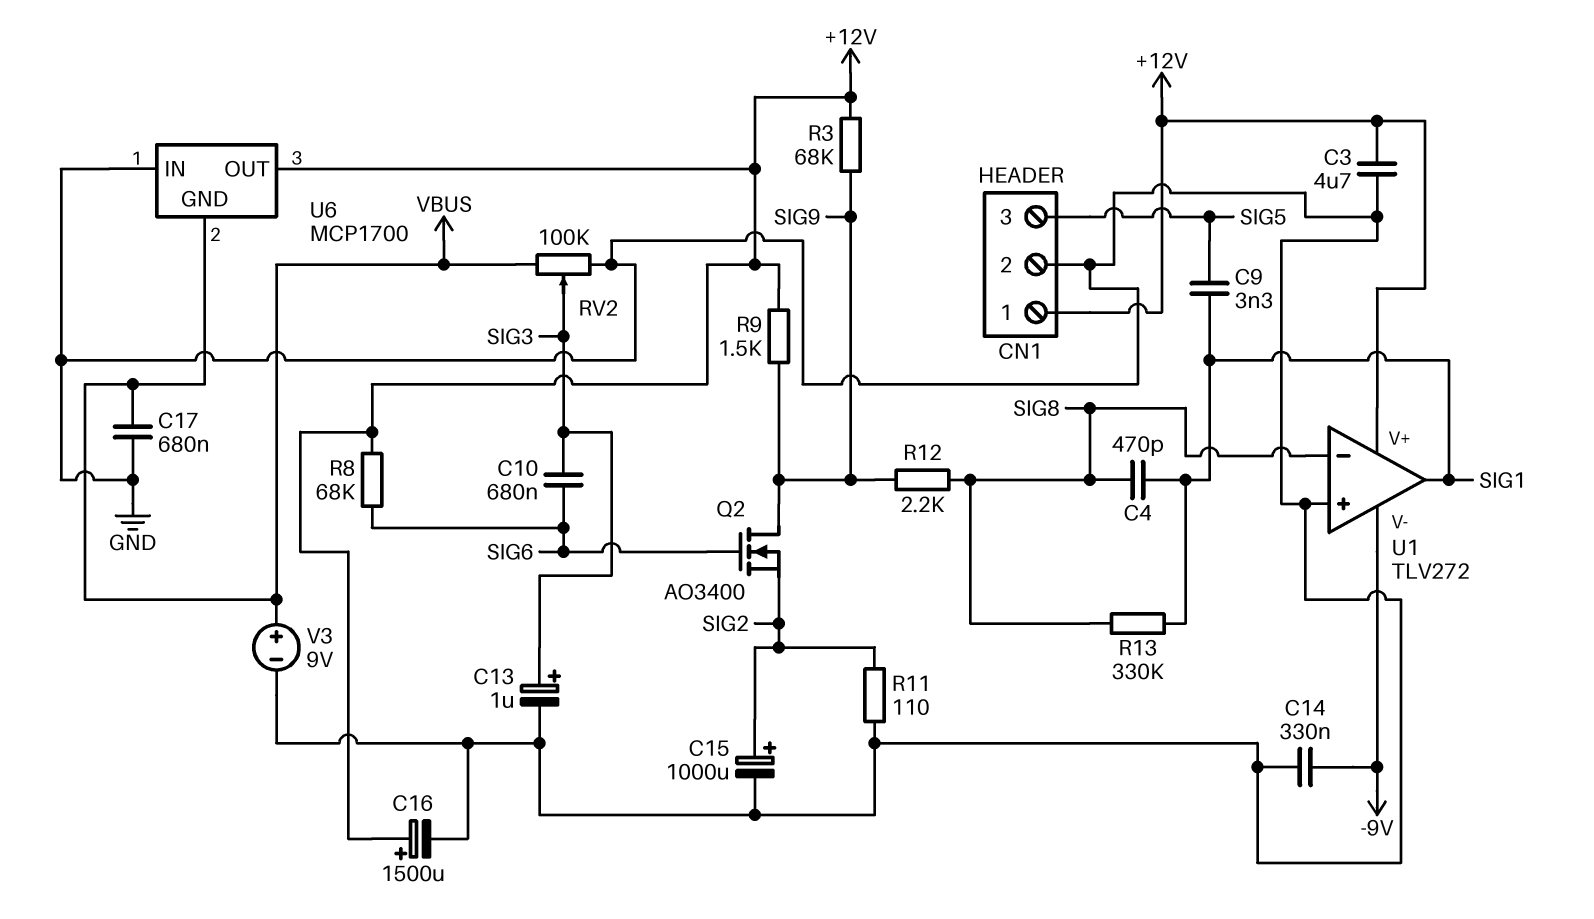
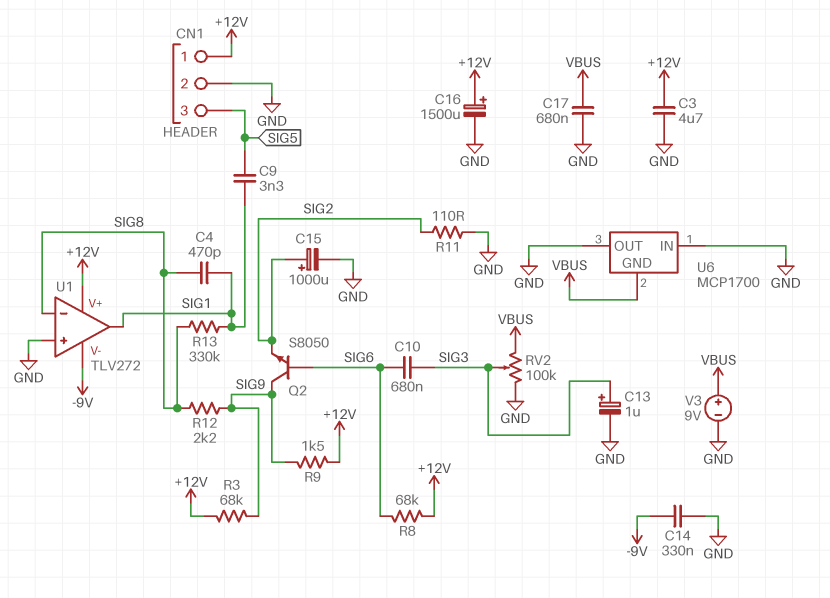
Q2: NMOS AO3400 (G SIG6, D SIG9, S SIG2) -> NPN S8050 (B SIG6, C SIG9, E SIG2)
U6 pin OUT: +12V -> GND

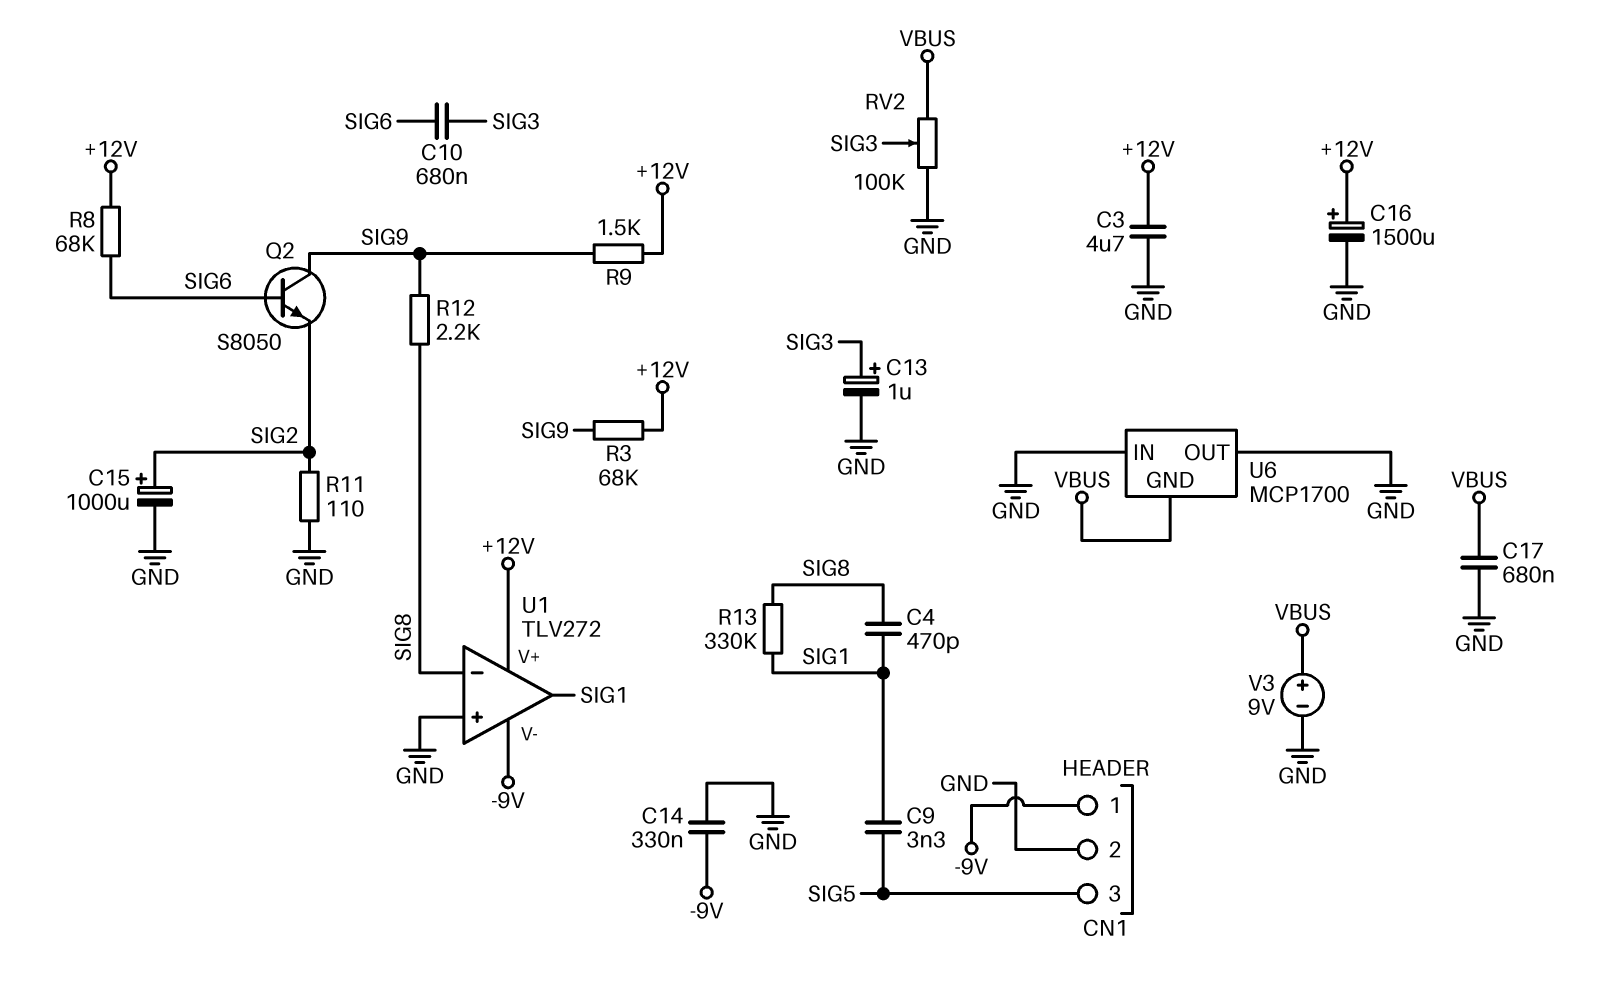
CN1 pin 1: +12V -> -9V

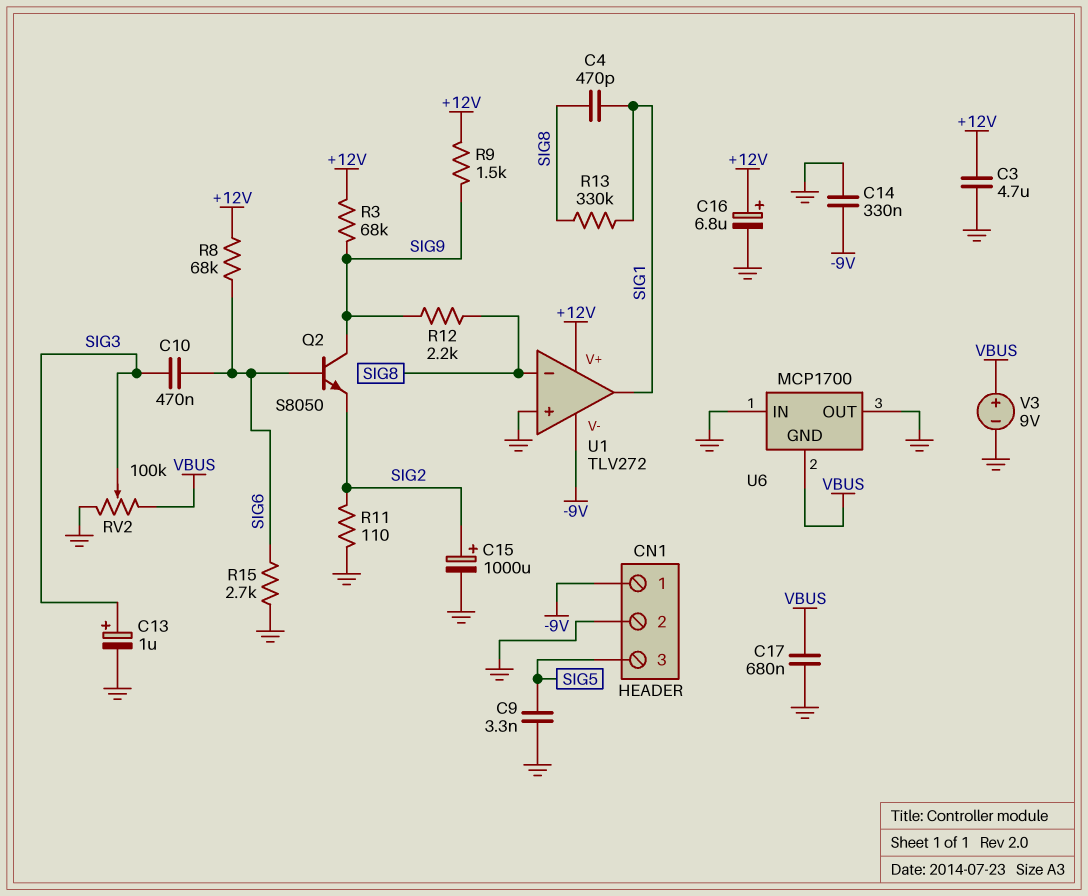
C9: 3.3nF (SIG1, SIG5) -> 3.3nF (GND, SIG5)
C10: 680nF (SIG3, SIG6) -> 470nF (SIG3, SIG6)
C16: 1500uF (plus +12V, minus GND) -> 6.8uF (plus +12V, minus GND)
R15: none -> 2.7k (GND, SIG6)

